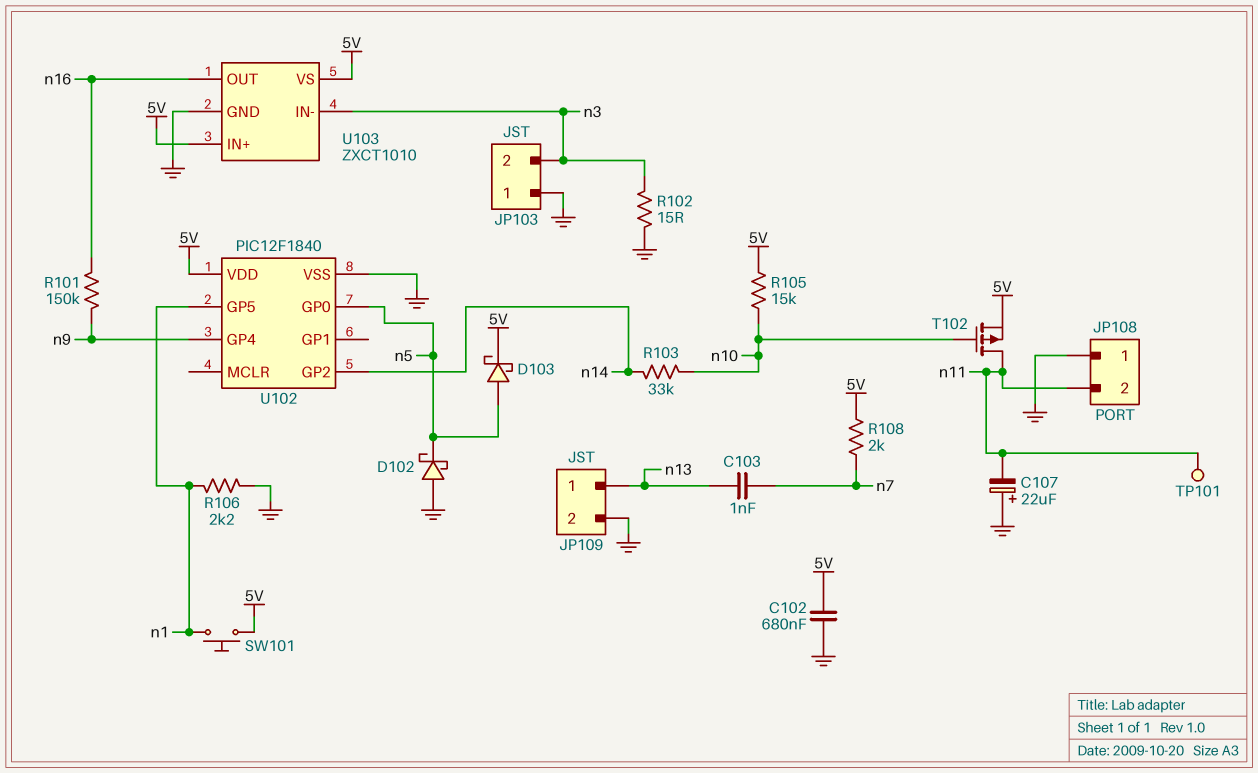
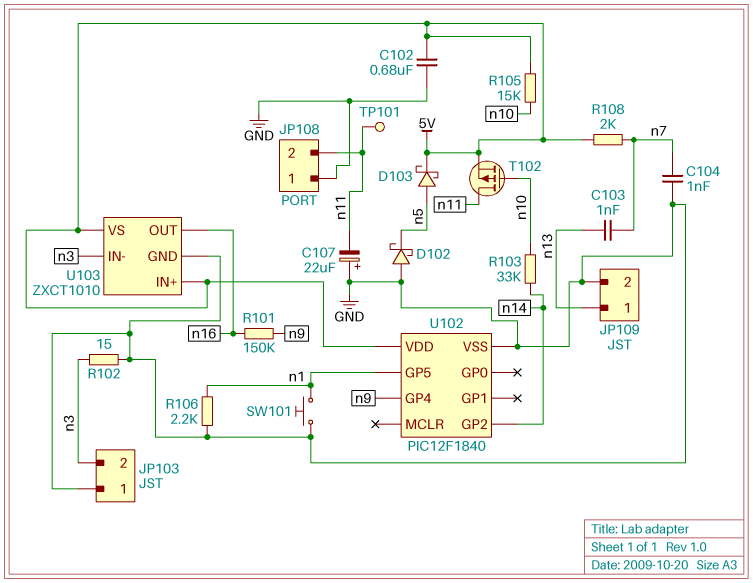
C104: none -> 1nF (GND, n7)
SW101: button (5V, n1) -> button (GND, n1)
U102 pin GP0: n5 -> none

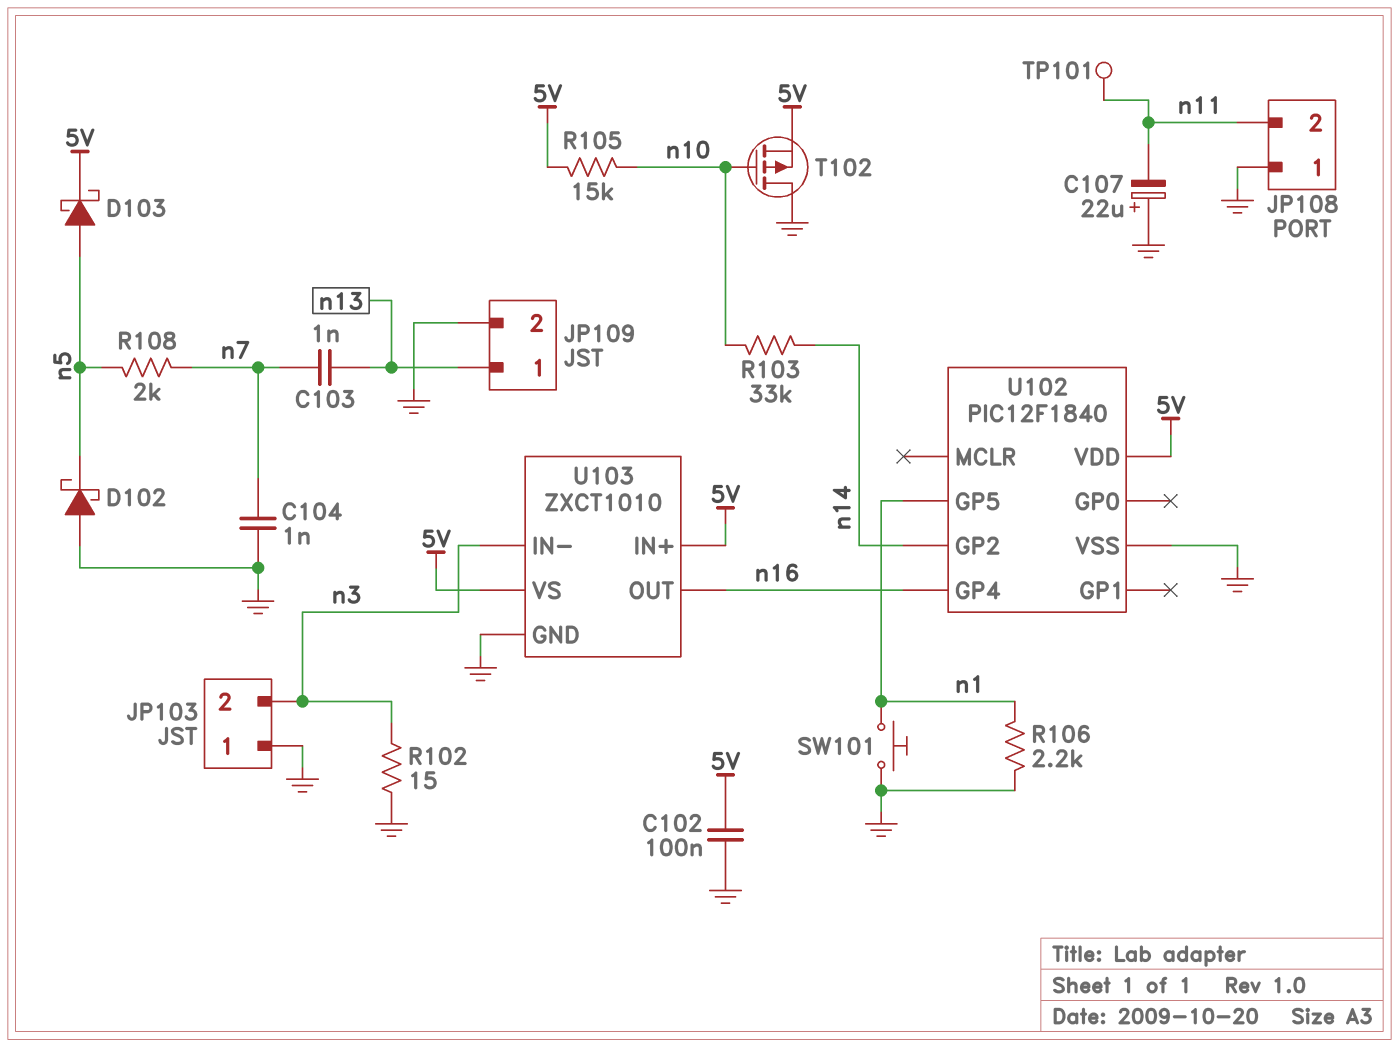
C102: 680nF (5V, GND) -> 100nF (5V, GND)
R101: 150k (n9, n16) -> none
R108: 2k (5V, n7) -> 2k (n5, n7)
T102: PMOS (G n10, D n11, S 5V) -> PMOS (G n10, D GND, S 5V)
U102 pin GP4: n9 -> n16

